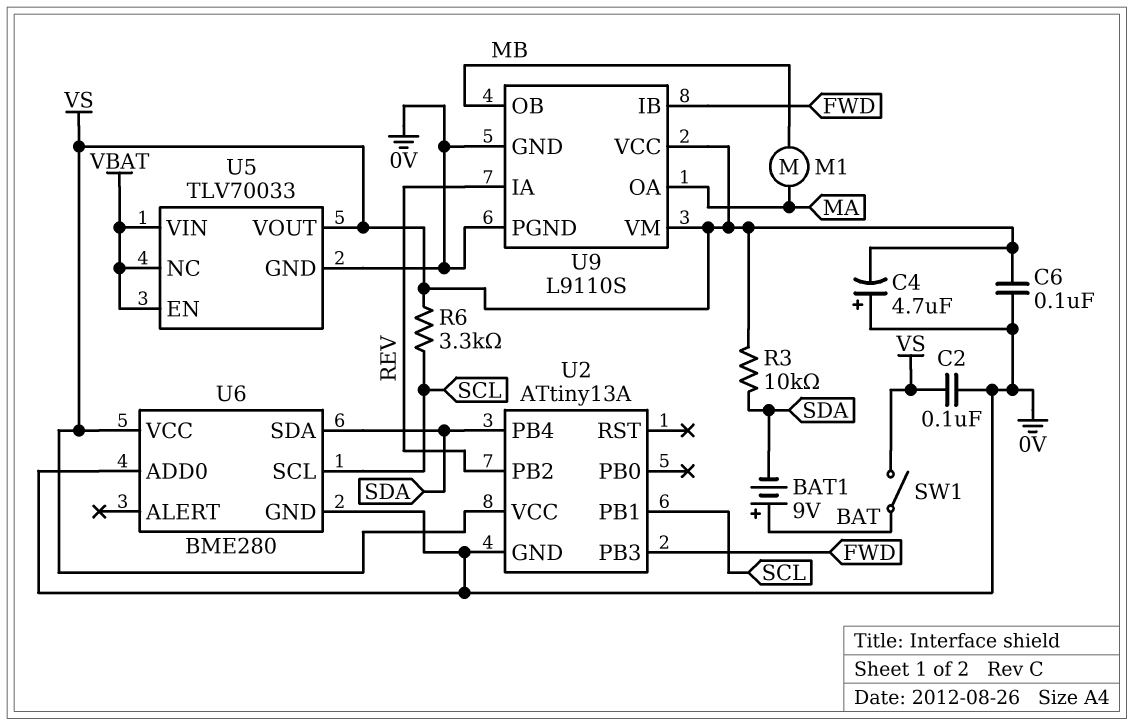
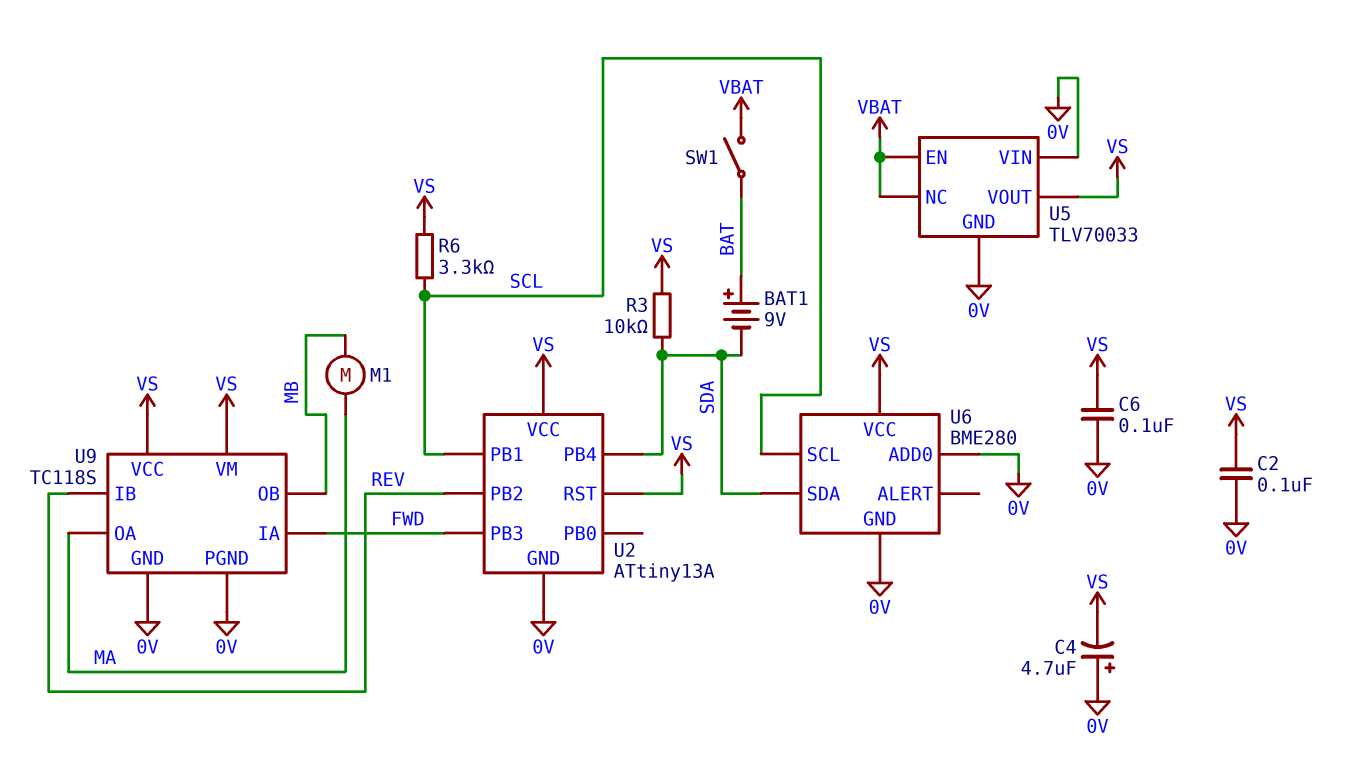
SW1: switch (BAT, VS) -> switch (BAT, VBAT)
U2 pin RST: none -> VS
U5 pin VIN: VBAT -> 0V
U9: L9110S -> TC118S
U9 pin IA: REV -> FWD
U9 pin IB: FWD -> REV

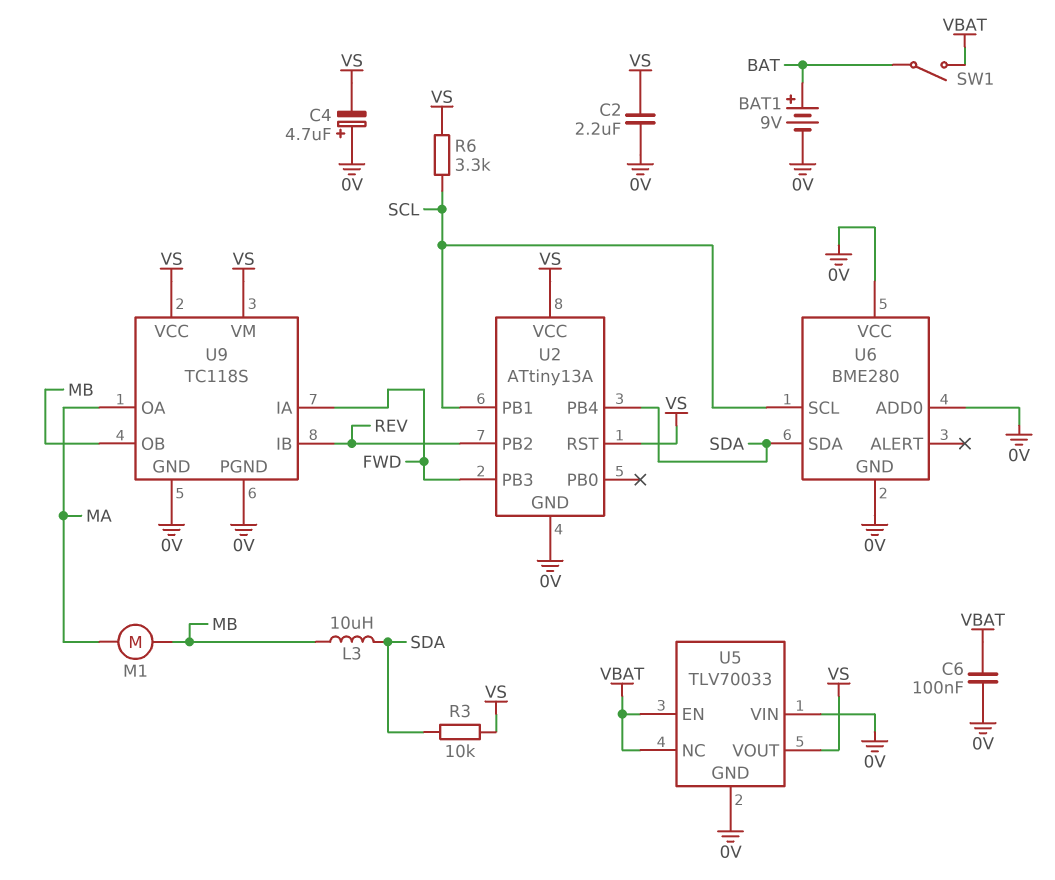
BAT1: 9V (plus BAT, minus SDA) -> 9V (plus BAT, minus 0V)
C2: 100nF (0V, VS) -> 2.2uF (0V, VS)
C6: 100nF (0V, VS) -> 100nF (0V, VBAT)
L3: none -> 10uH (MB, SDA)
U6 pin VCC: VS -> 0V

